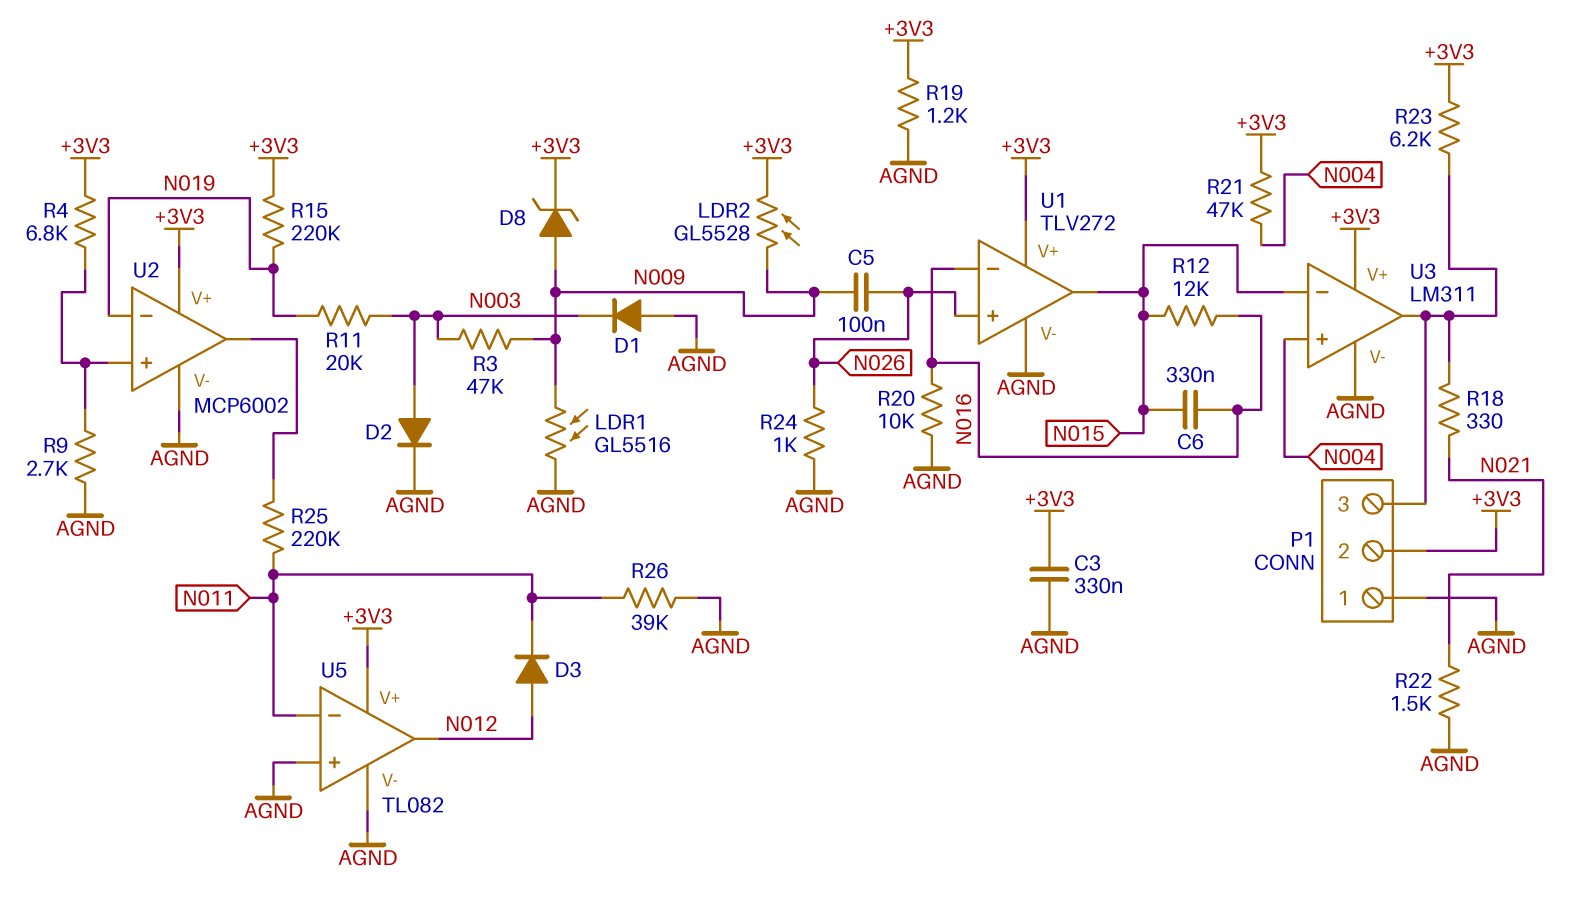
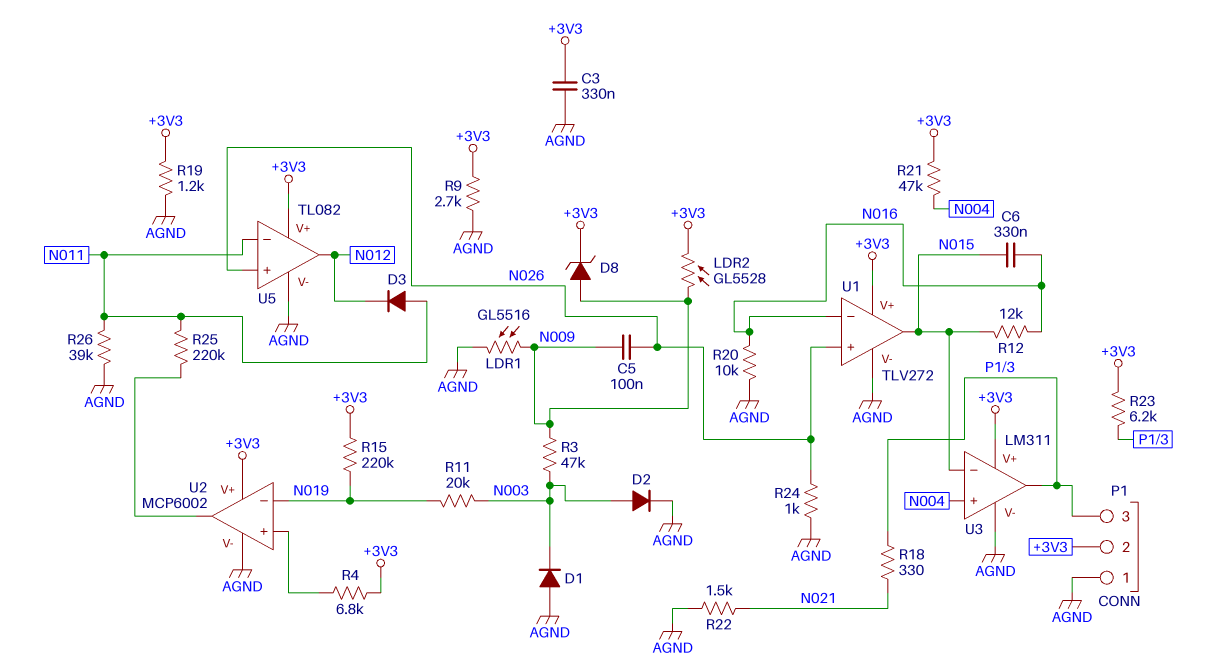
D3: diode (A N012, K N011) -> diode (A N011, K N012)
R9: 2.7k (AGND, U2/in+) -> 2.7k (+3V3, AGND)
U5 pin in+: AGND -> N026

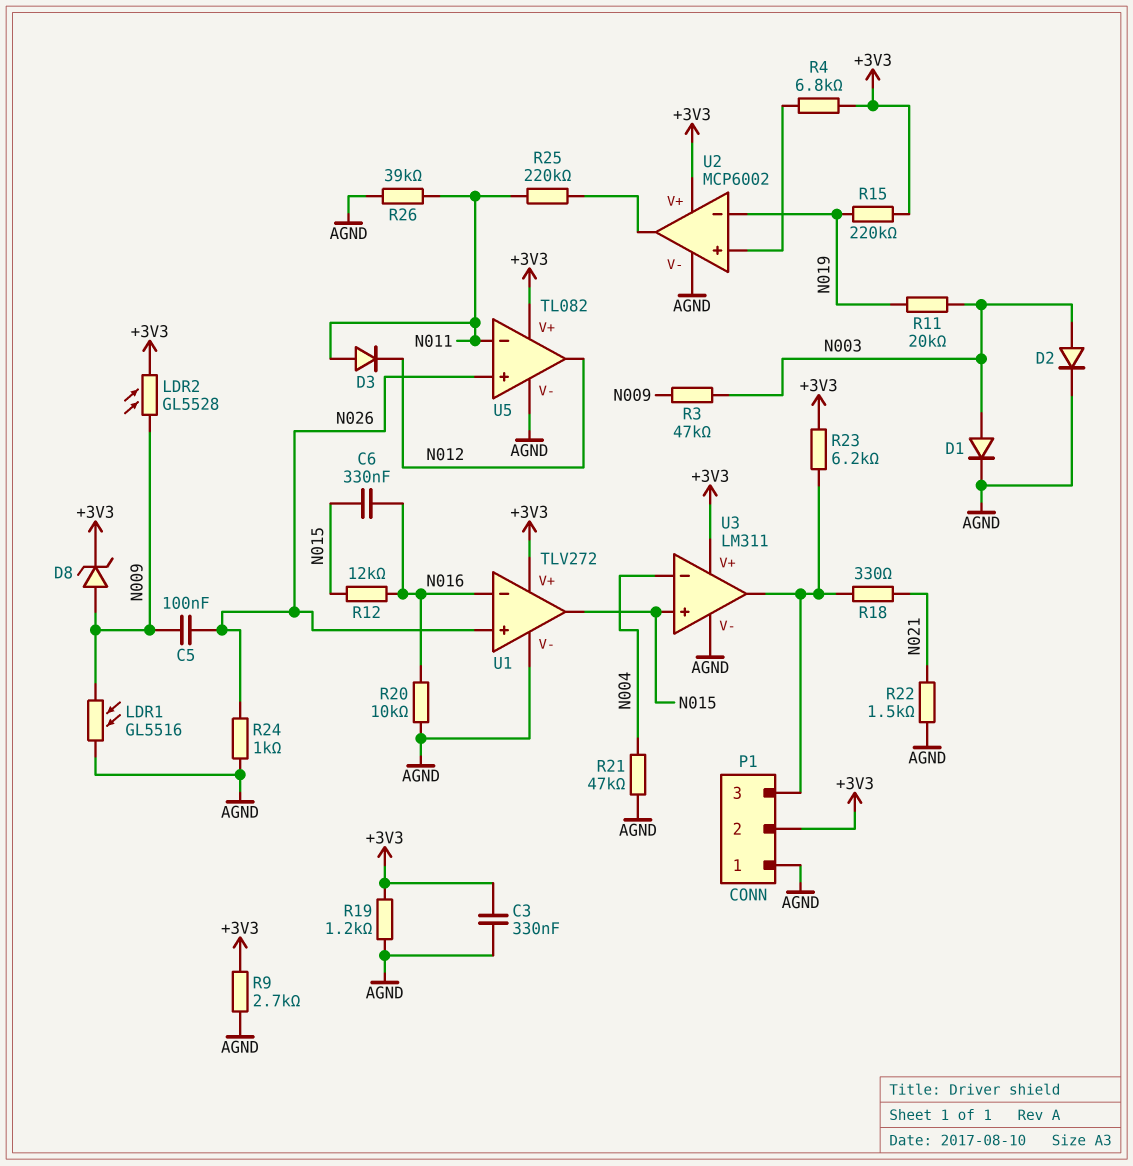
D1: diode (A AGND, K N003) -> diode (A N003, K AGND)
R21: 47k (+3V3, N004) -> 47k (AGND, N004)
U3 pin in+: N004 -> N015
U3 pin in-: N015 -> N004

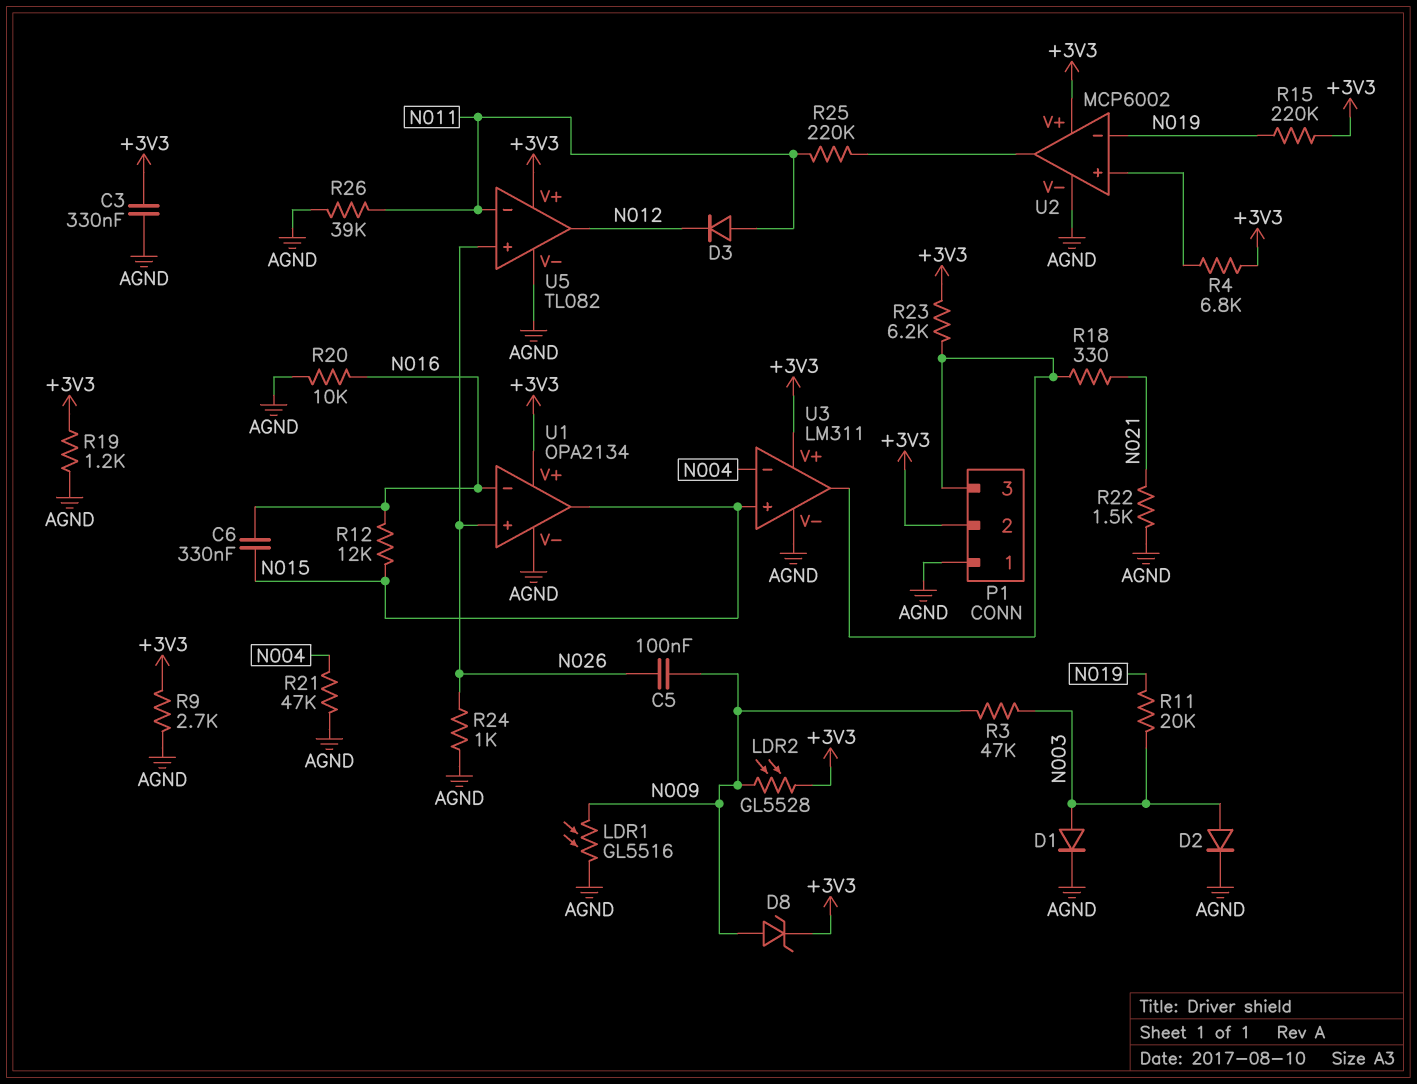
U1: TLV272 -> OPA2134

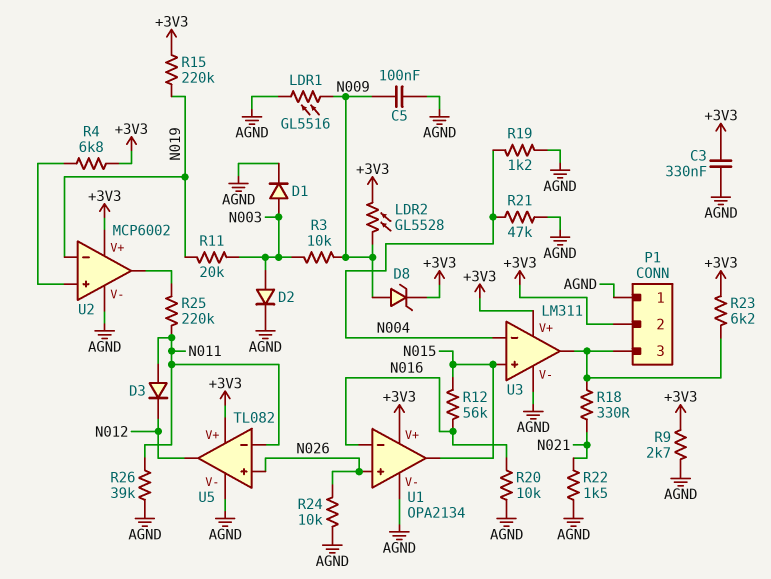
C5: 100nF (N009, N026) -> 100nF (AGND, N009)
C6: 330nF (N015, N016) -> none
R3: 47k (N003, N009) -> 10k (N003, N009)
R12: 12k (N015, N016) -> 56k (N015, N016)
R19: 1.2k (+3V3, AGND) -> 1.2k (AGND, N004)
R24: 1k (AGND, N026) -> 10k (AGND, N026)

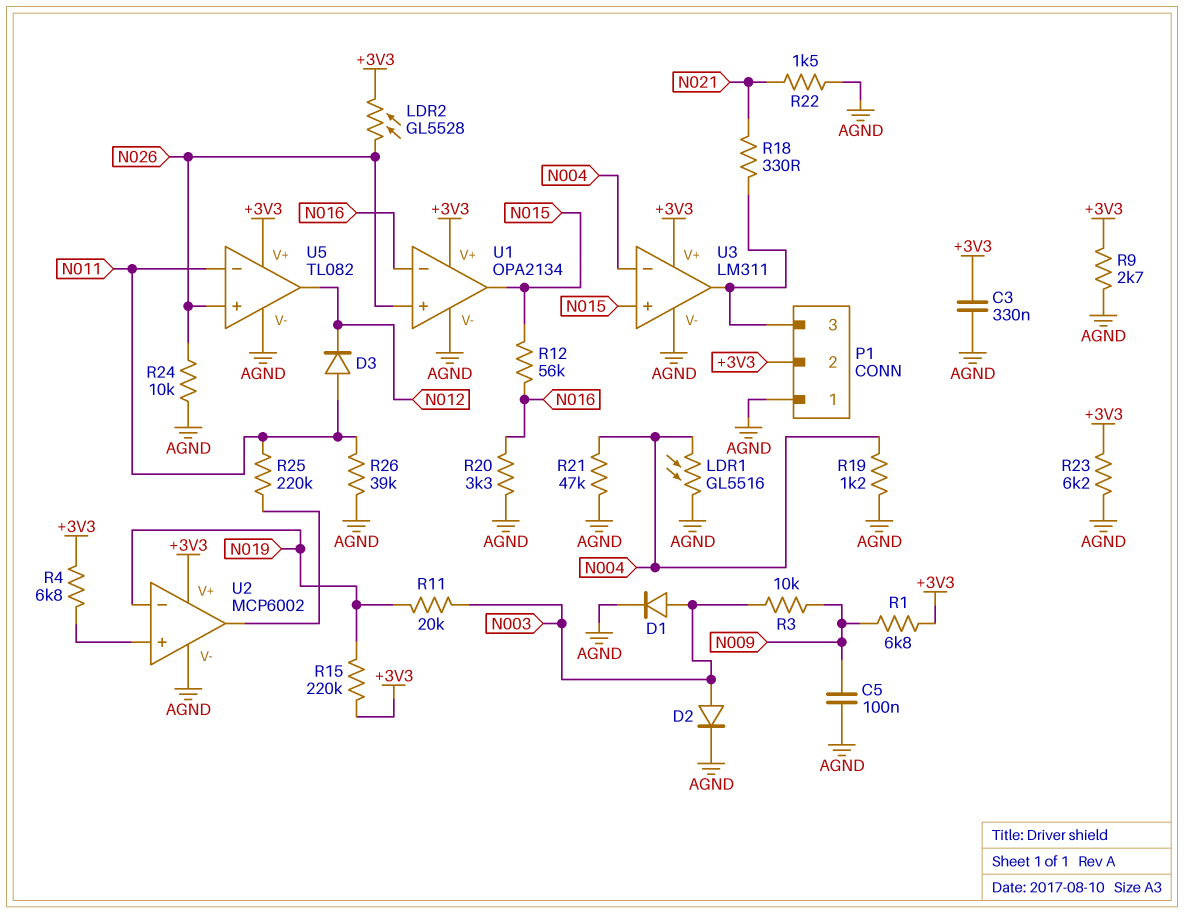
D8: zener (A N009, K +3V3) -> none
LDR1: GL5516 (AGND, N009) -> GL5516 (AGND, N004)
LDR2: GL5528 (+3V3, N009) -> GL5528 (+3V3, N026)
R1: none -> 6.8k (+3V3, N009)
R20: 10k (AGND, N016) -> 3.3k (AGND, N016)
R23: 6.2k (+3V3, P1/3) -> 6.2k (+3V3, AGND)

